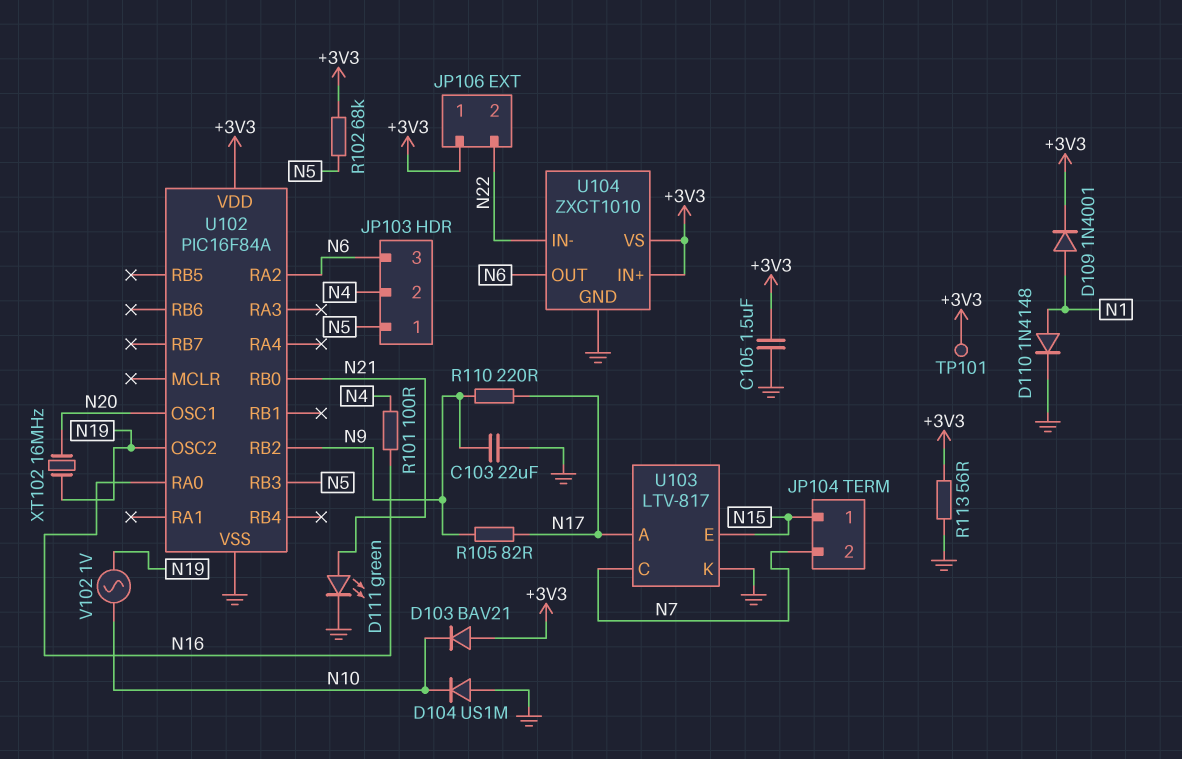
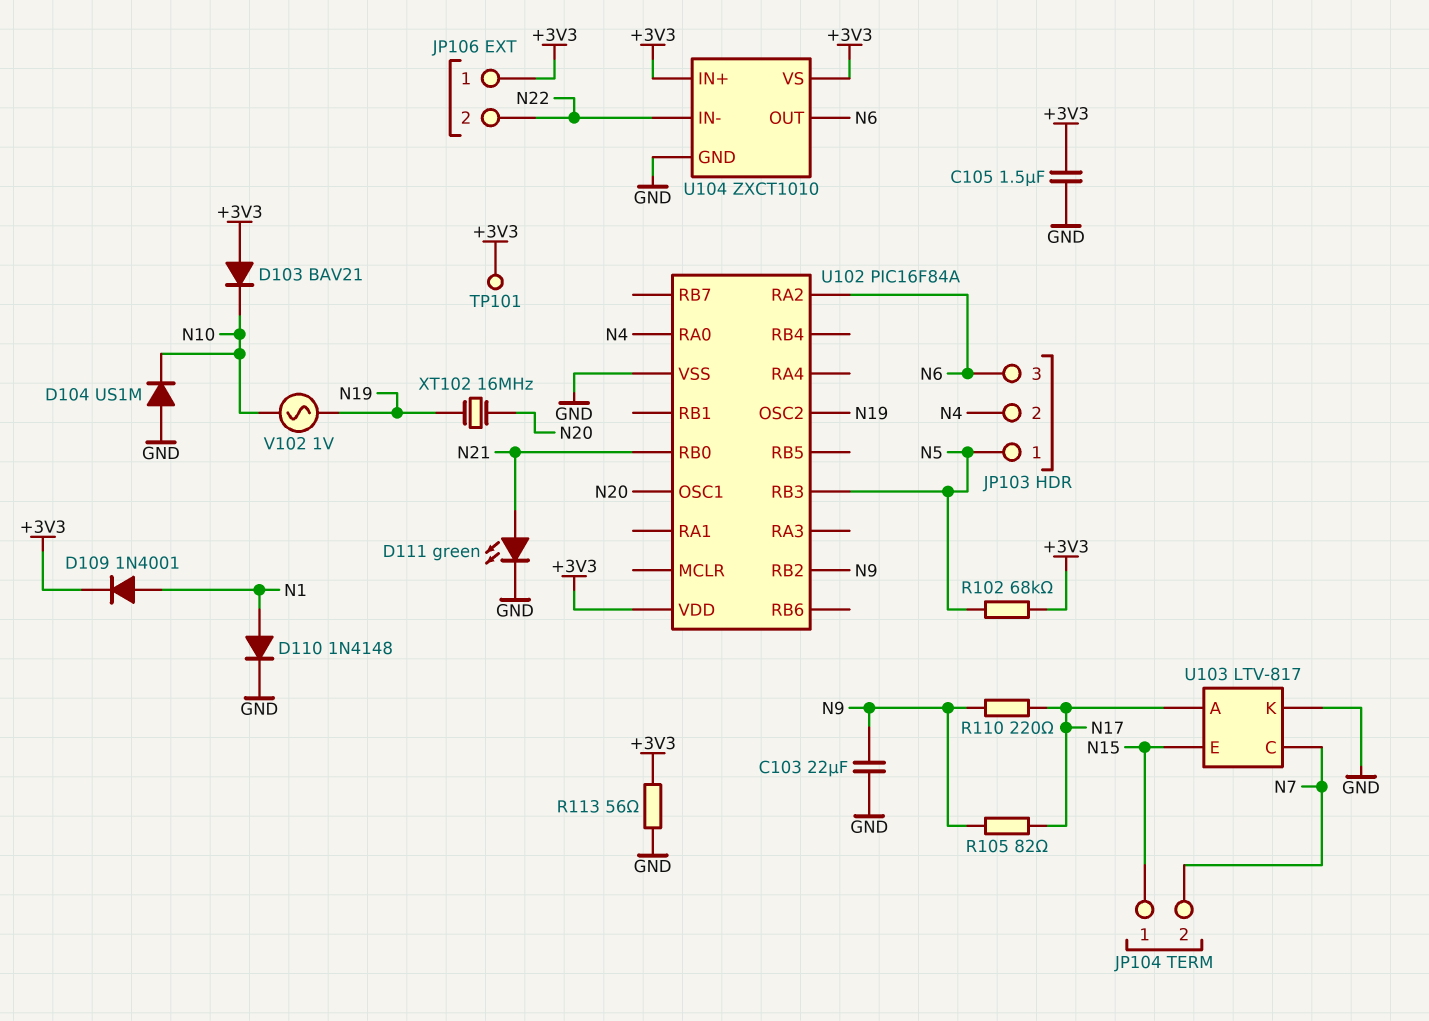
R101: 100 (N4, N16) -> none
U102 pin RA0: N16 -> N4

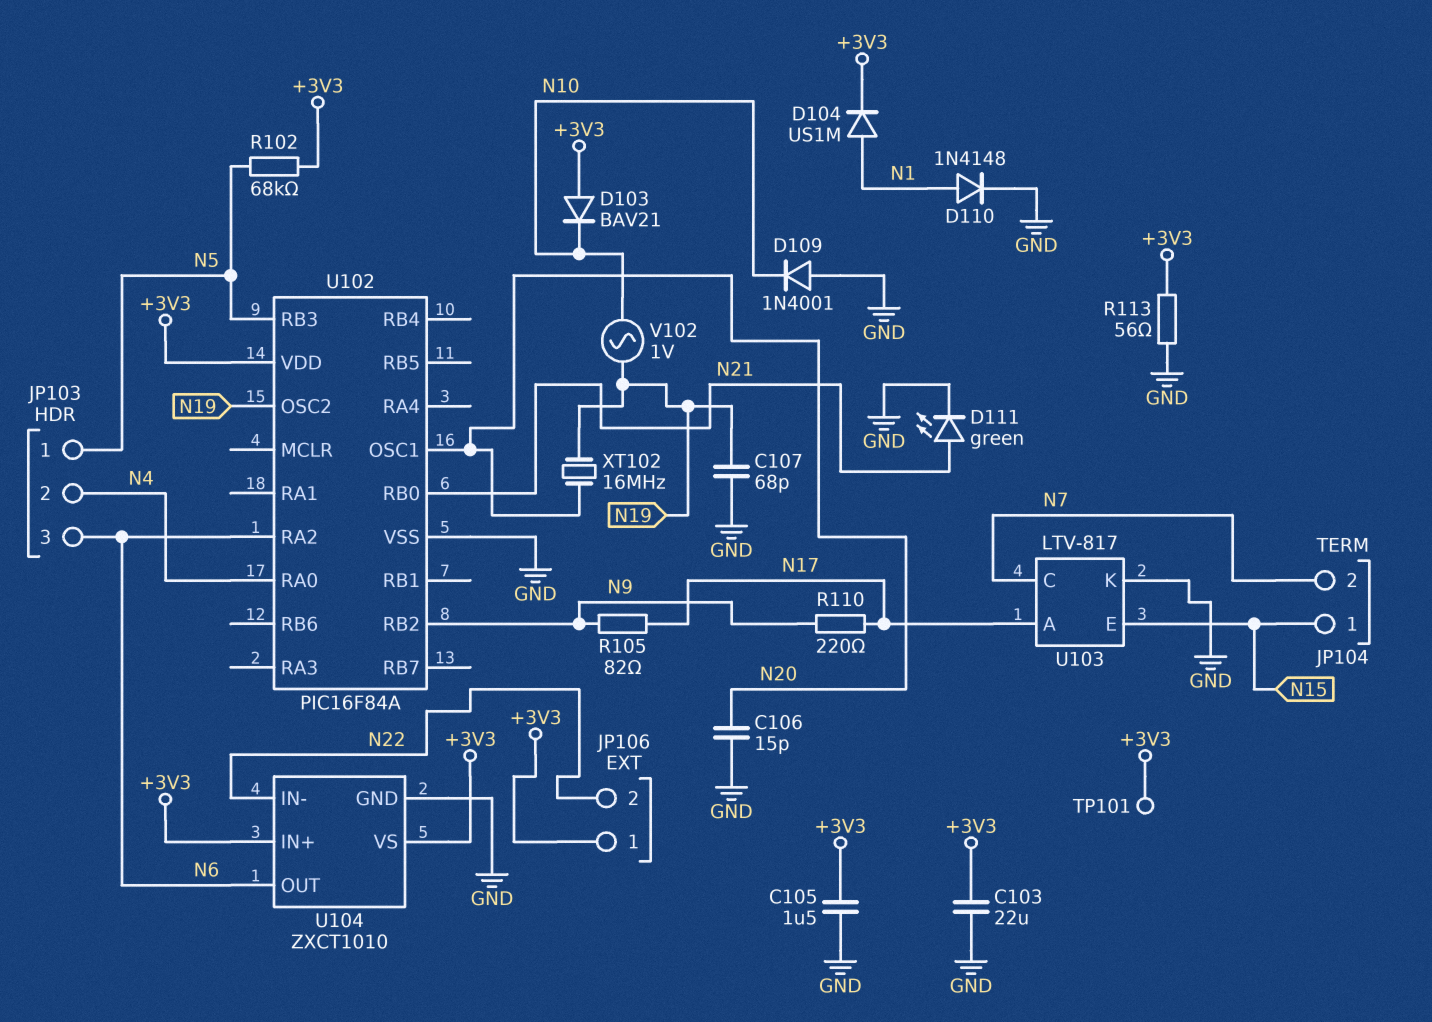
C103: 22uF (GND, N9) -> 22uF (+3V3, GND)
C106: none -> 15pF (GND, N20)
C107: none -> 68pF (GND, N19)
D104: diode US1M (A GND, K N10) -> diode US1M (A N1, K +3V3)
D109: diode 1N4001 (A N1, K +3V3) -> diode 1N4001 (A GND, K N10)

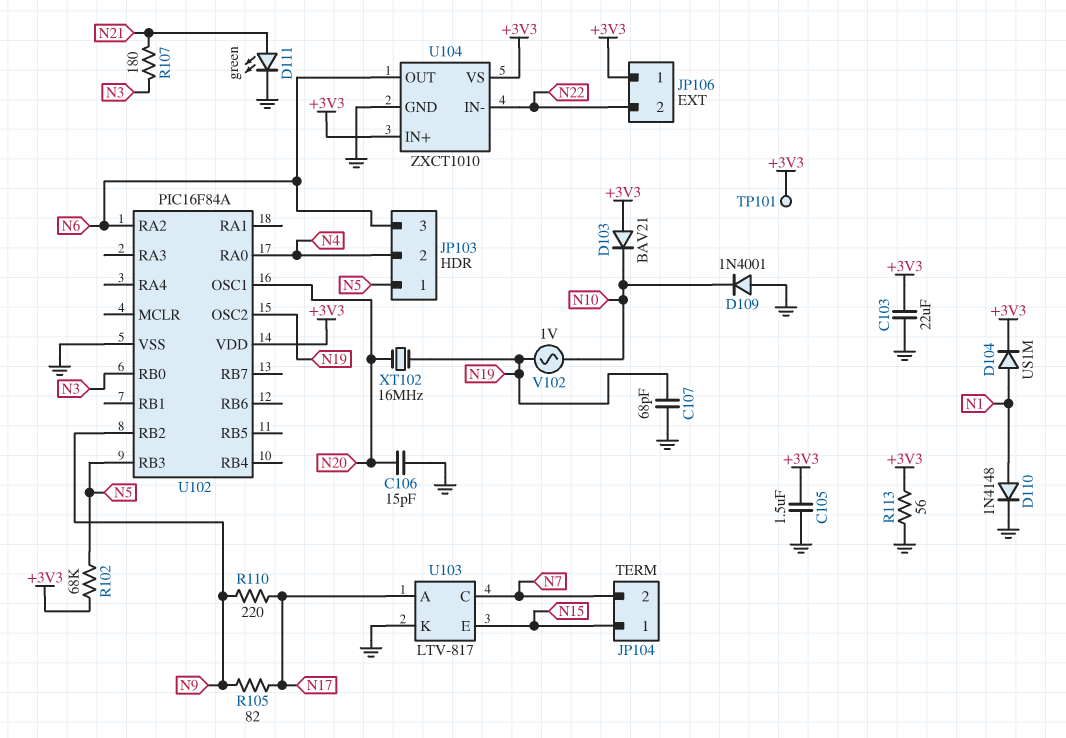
R107: none -> 180 (N3, N21)
U102 pin RB0: N21 -> N3

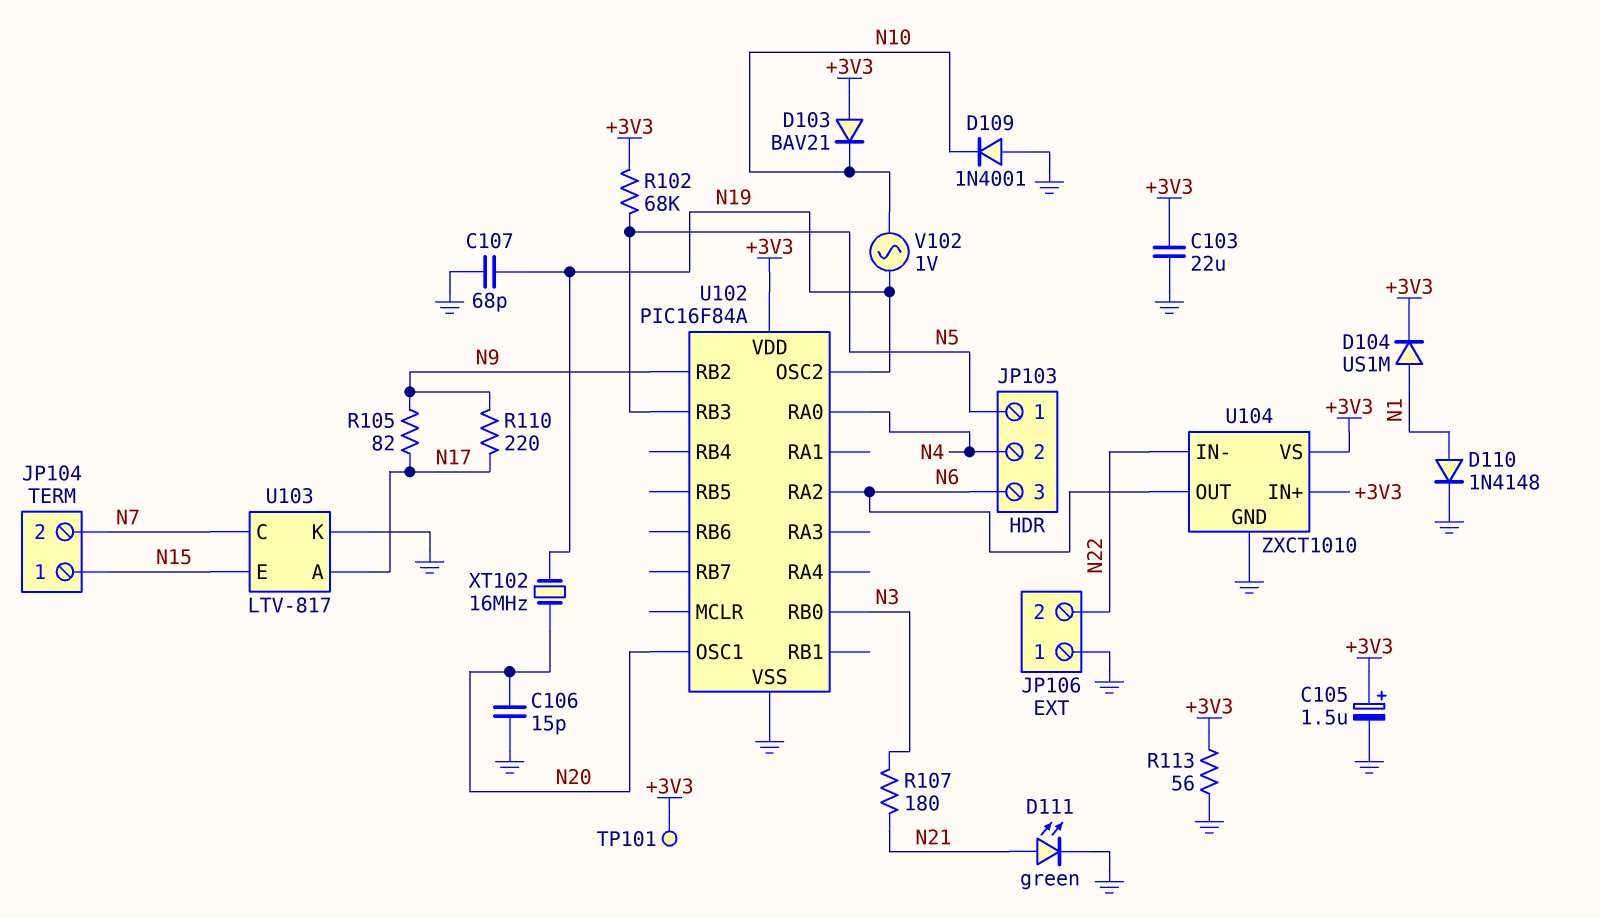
C105: 1.5uF (+3V3, GND) -> 1.5uF (plus +3V3, minus GND)
JP106 pin 1: +3V3 -> GND

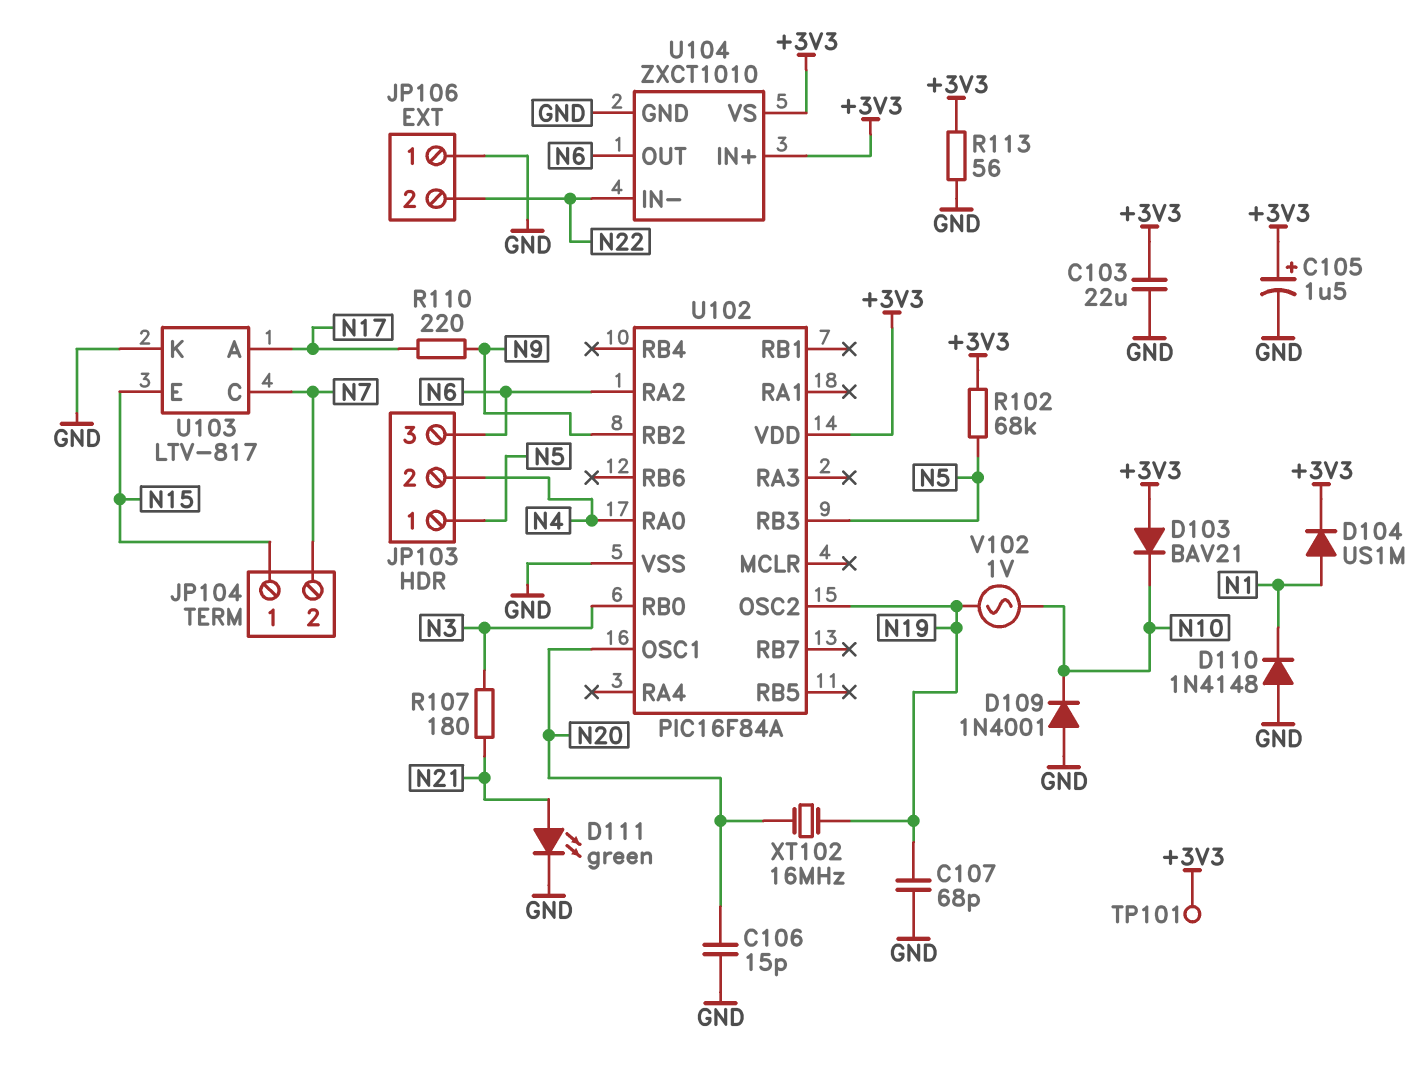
D110: diode 1N4148 (A N1, K GND) -> diode 1N4148 (A GND, K N1)
R105: 82 (N9, N17) -> none

